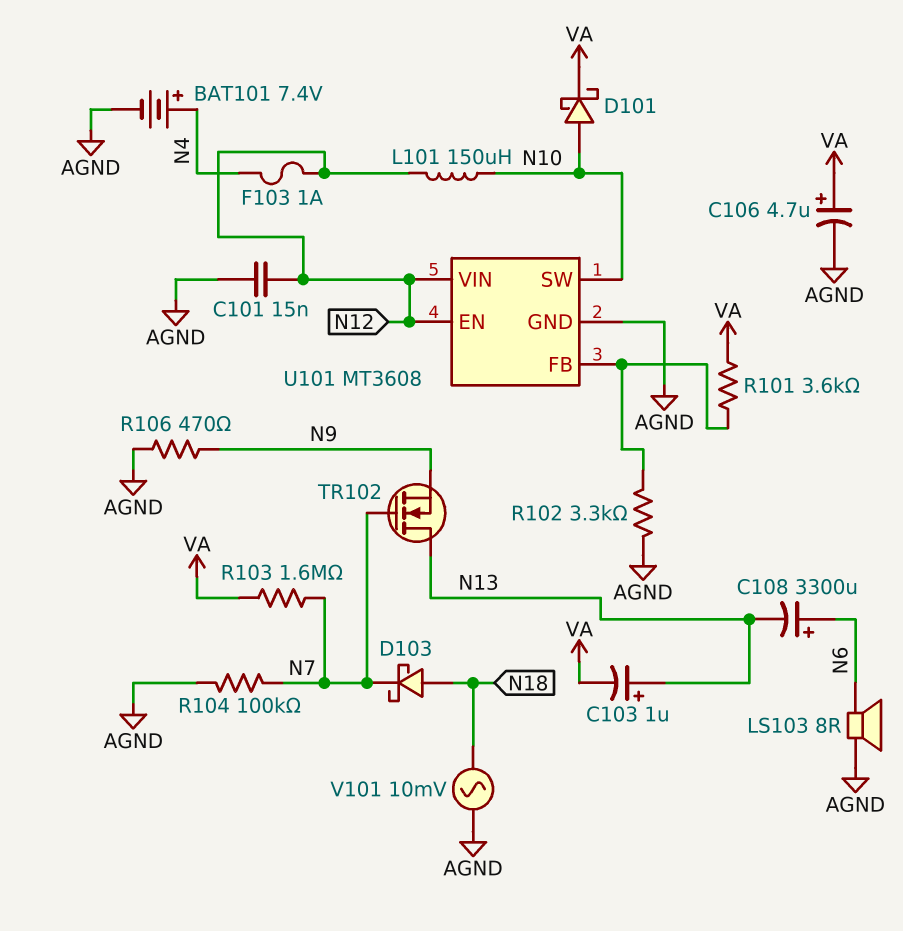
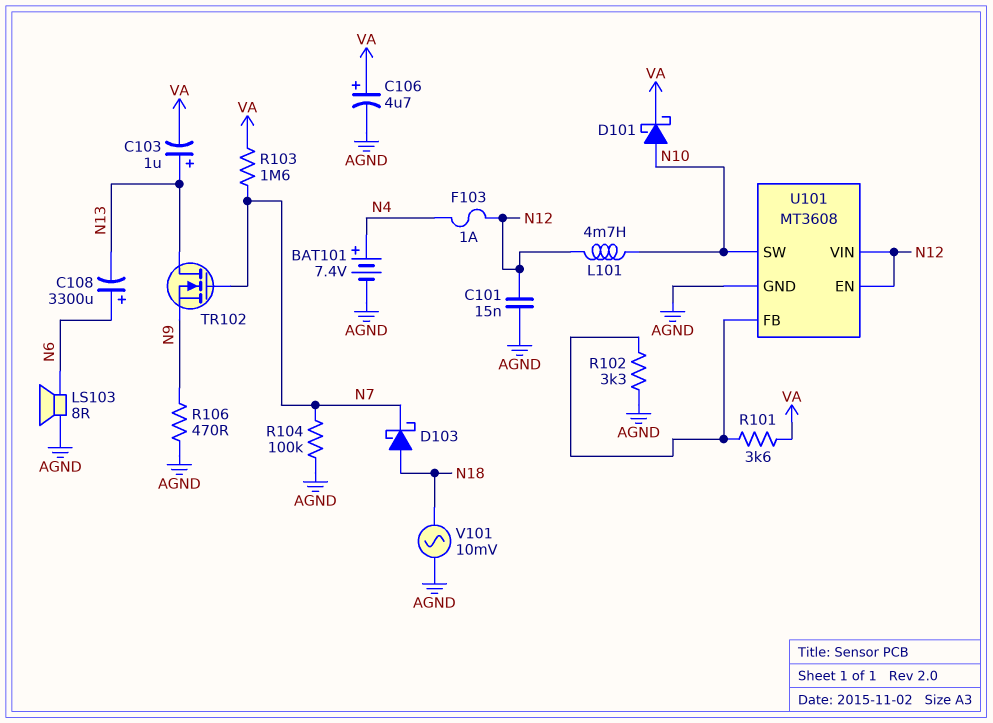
L101: 150uH (N10, N12) -> 4.7mH (N10, N12)

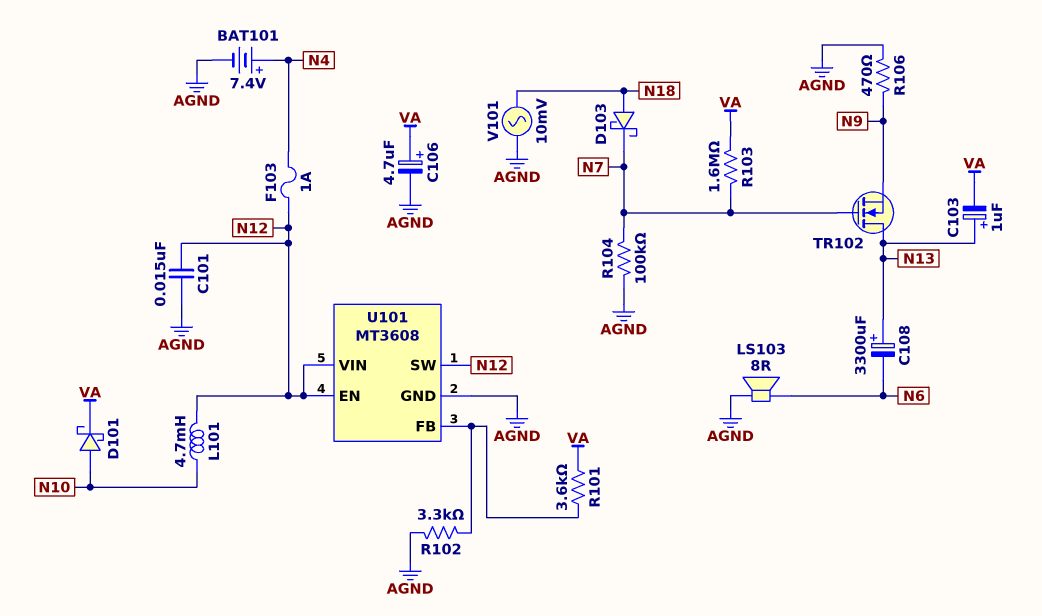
C108: 3300uF (plus N6, minus N13) -> 3300uF (plus N13, minus N6)
U101 pin SW: N10 -> N12

